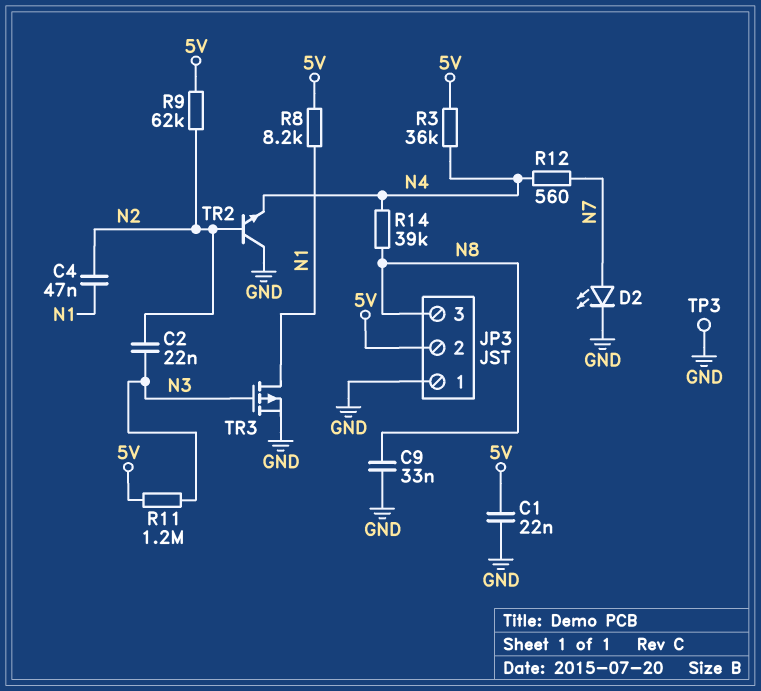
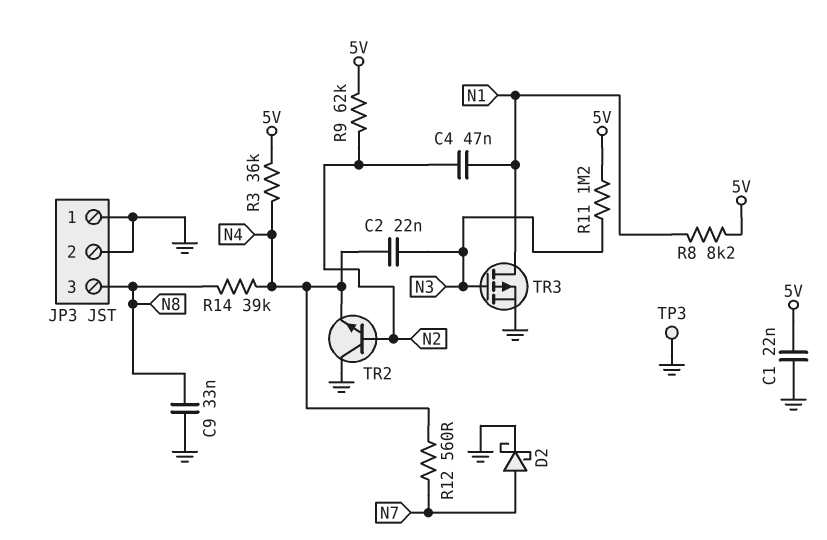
C2: 22nF (N2, N3) -> 22nF (N3, N4)
D2: LED (A N7, K GND) -> schottky (A N7, K GND)
JP3 pin 2: 5V -> GND

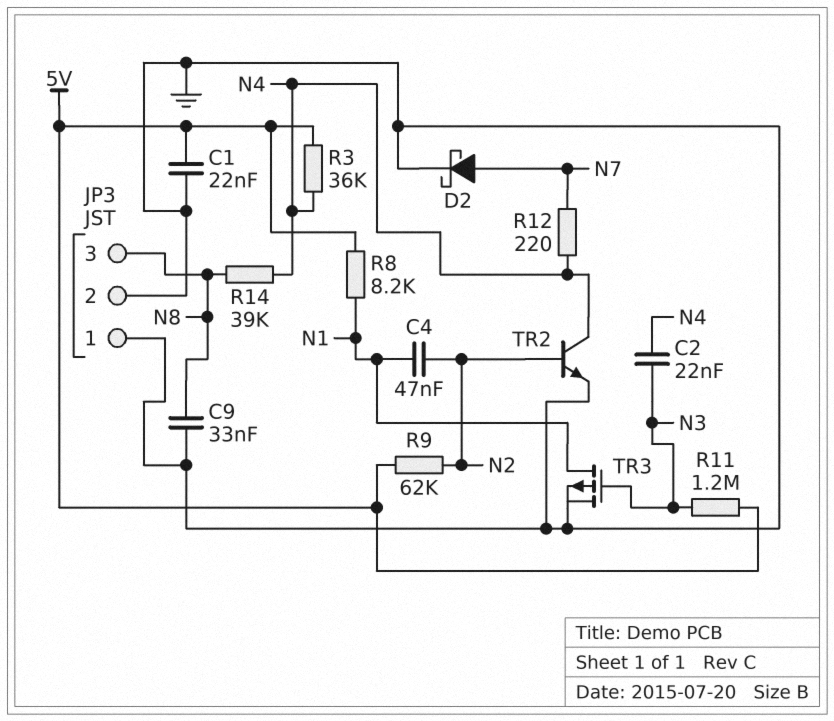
R12: 560 (N4, N7) -> 220 (N4, N7)
TP3: test point (GND) -> none
TR2: NPN (B N2, C GND, E N4) -> NPN (B N2, C N4, E GND)

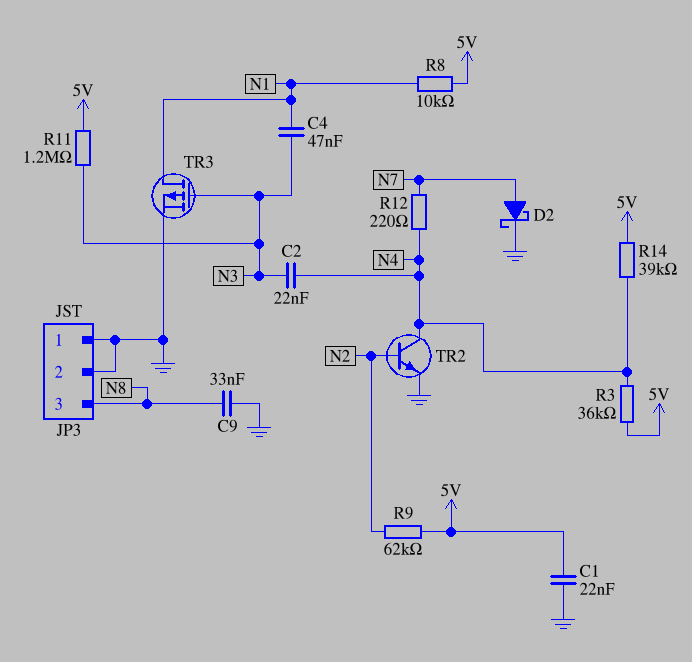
C4: 47nF (N1, N2) -> 47nF (N1, N3)
R8: 8.2k (5V, N1) -> 10k (5V, N1)
R14: 39k (N4, N8) -> 39k (5V, N4)

